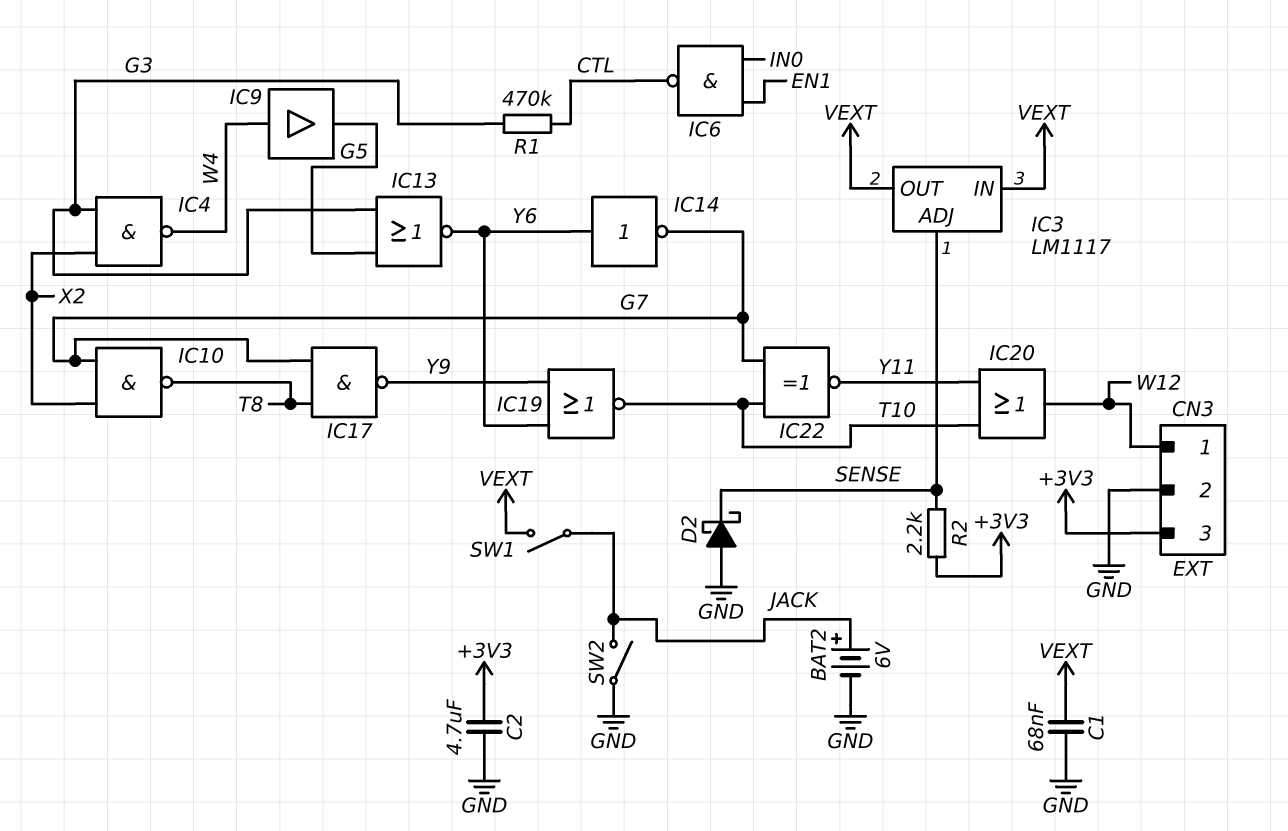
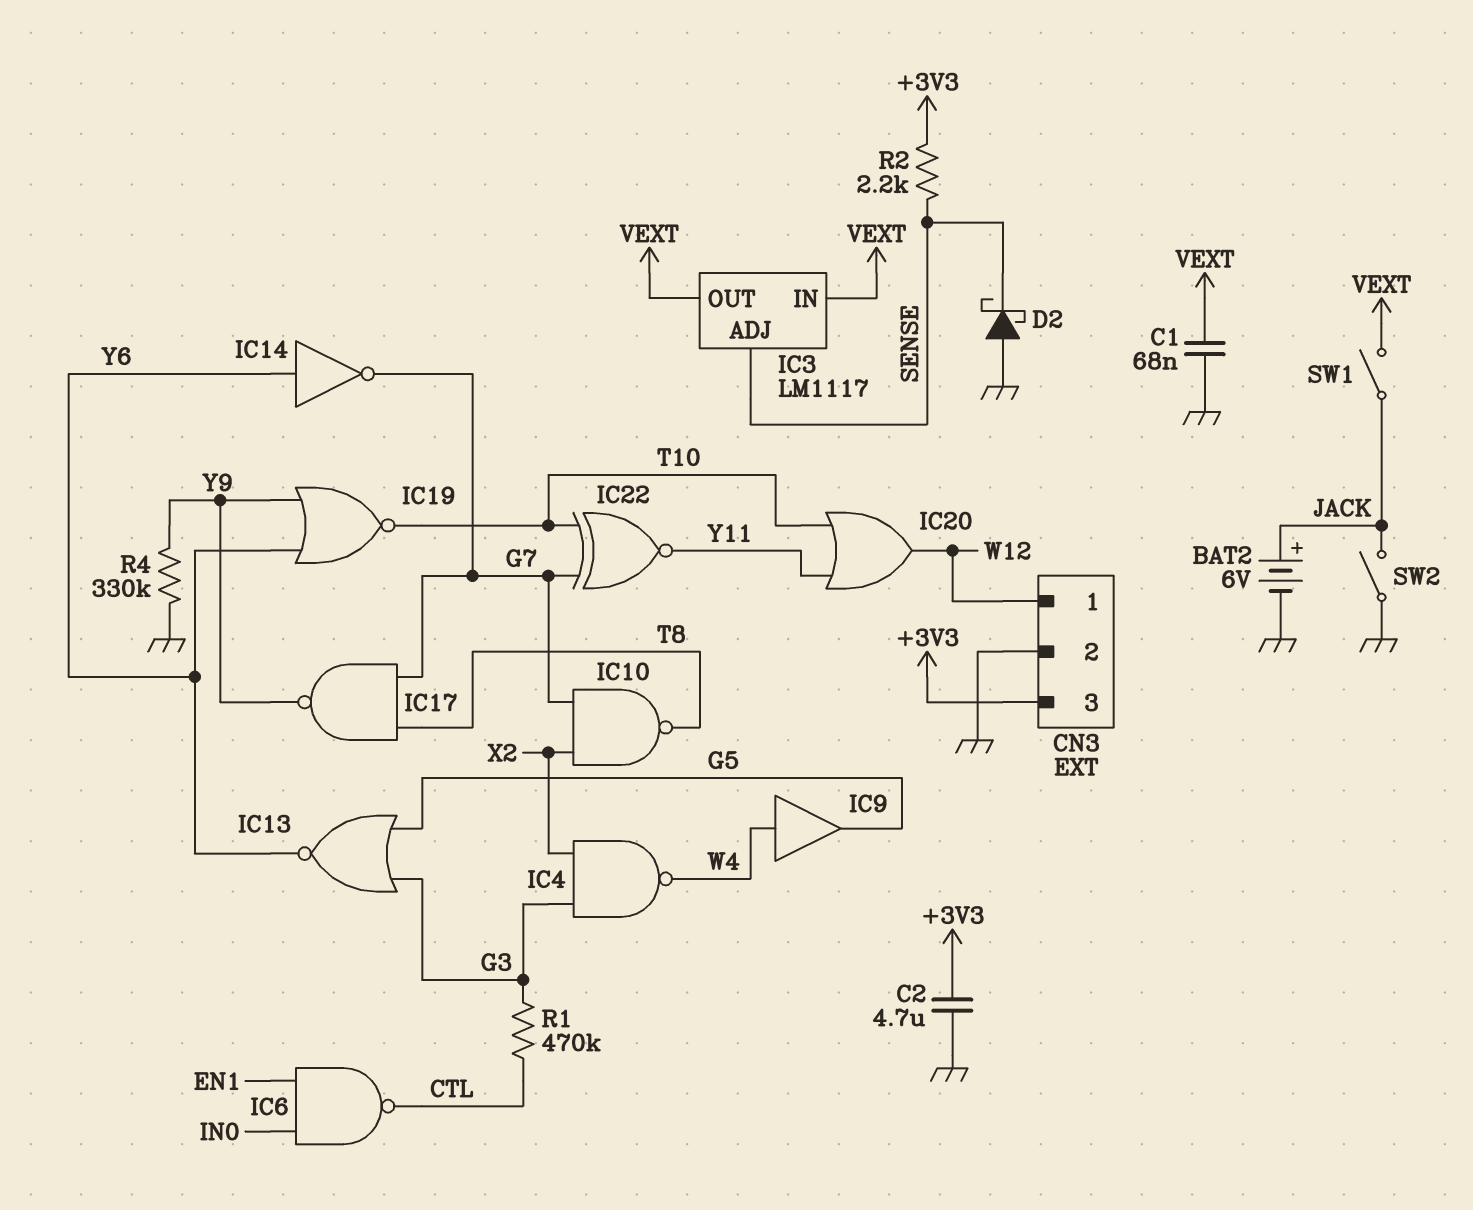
R4: none -> 330k (GND, Y9)

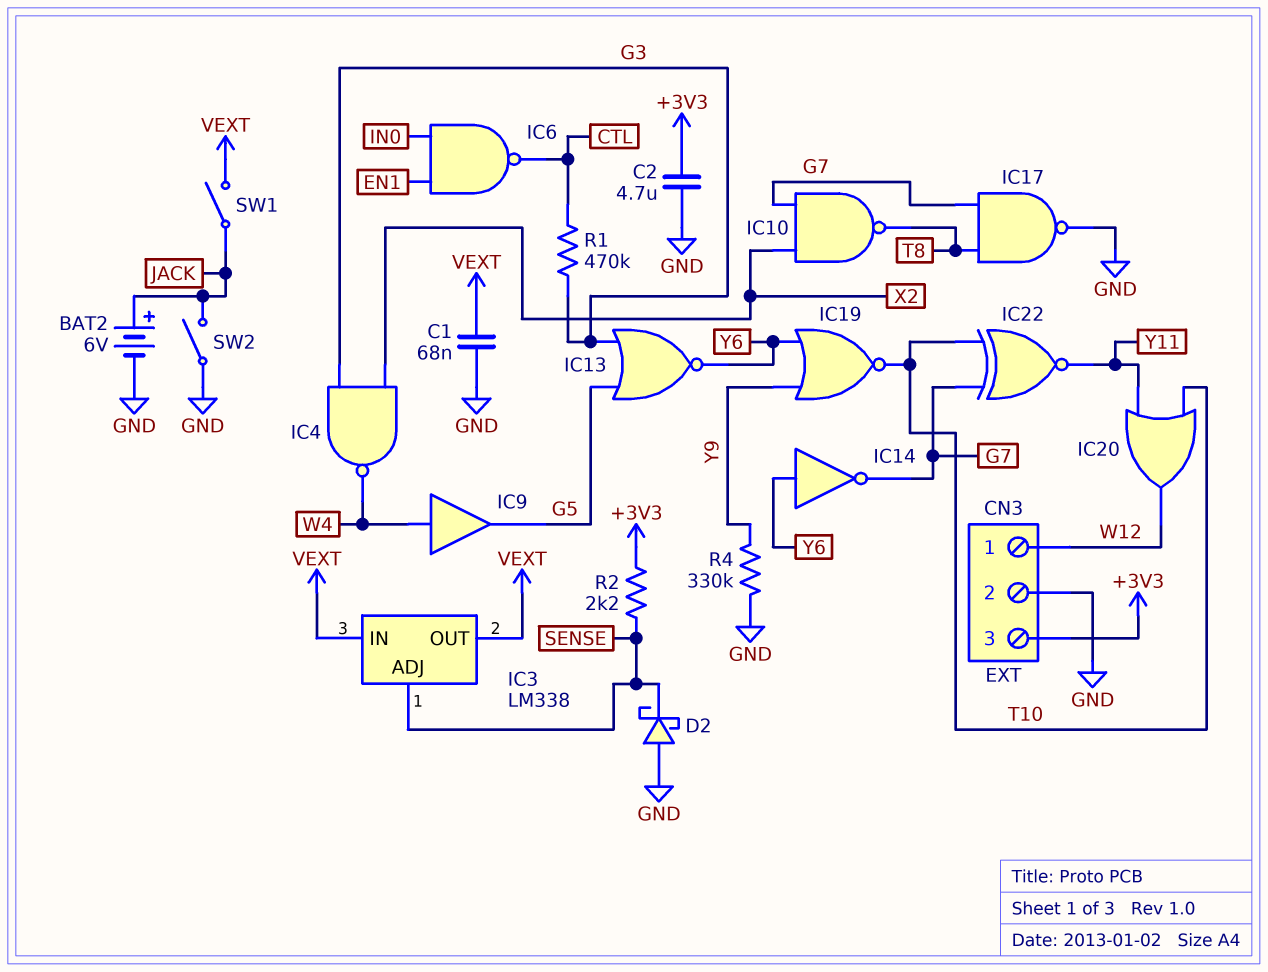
IC3: LM1117 -> LM338
IC17: NAND (in G7, in T8, out Y9) -> NAND (in G7, in T8, out GND)

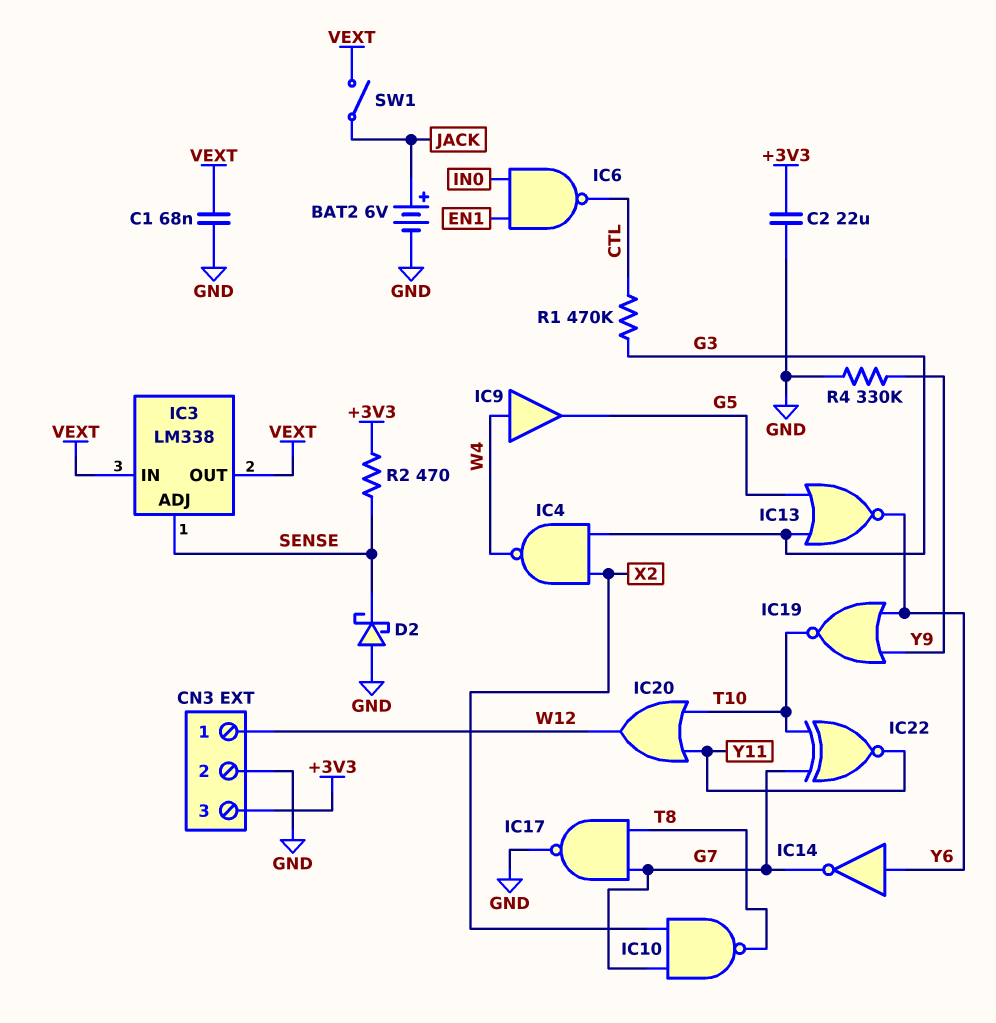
C2: 4.7uF (+3V3, GND) -> 22uF (+3V3, GND)
R2: 2.2k (+3V3, SENSE) -> 470 (+3V3, SENSE)
SW2: switch (GND, JACK) -> none

